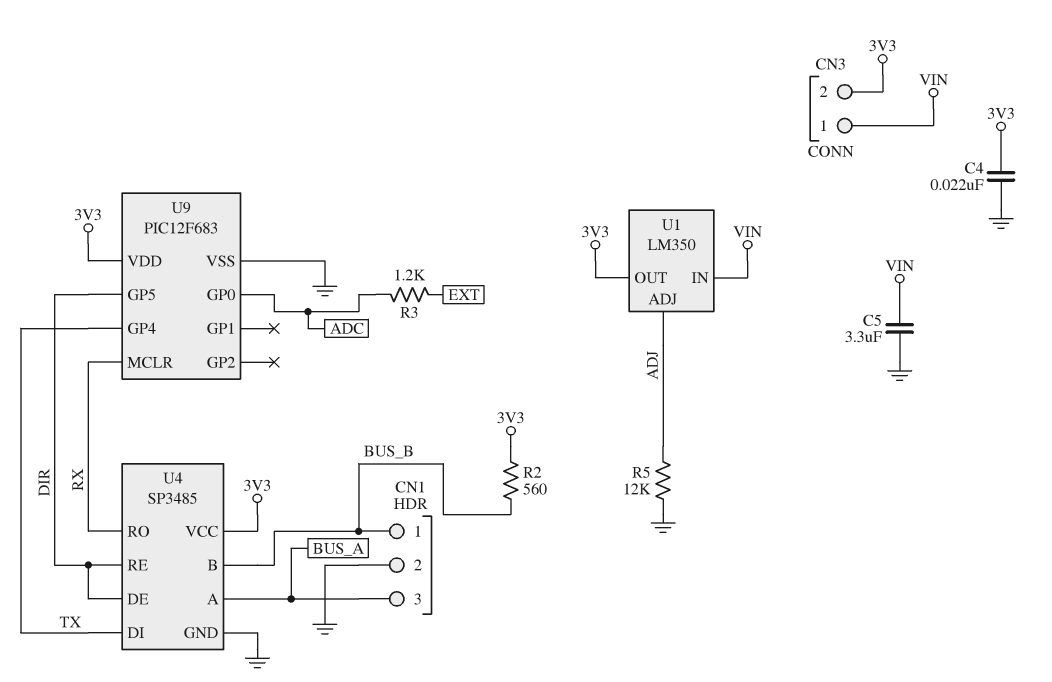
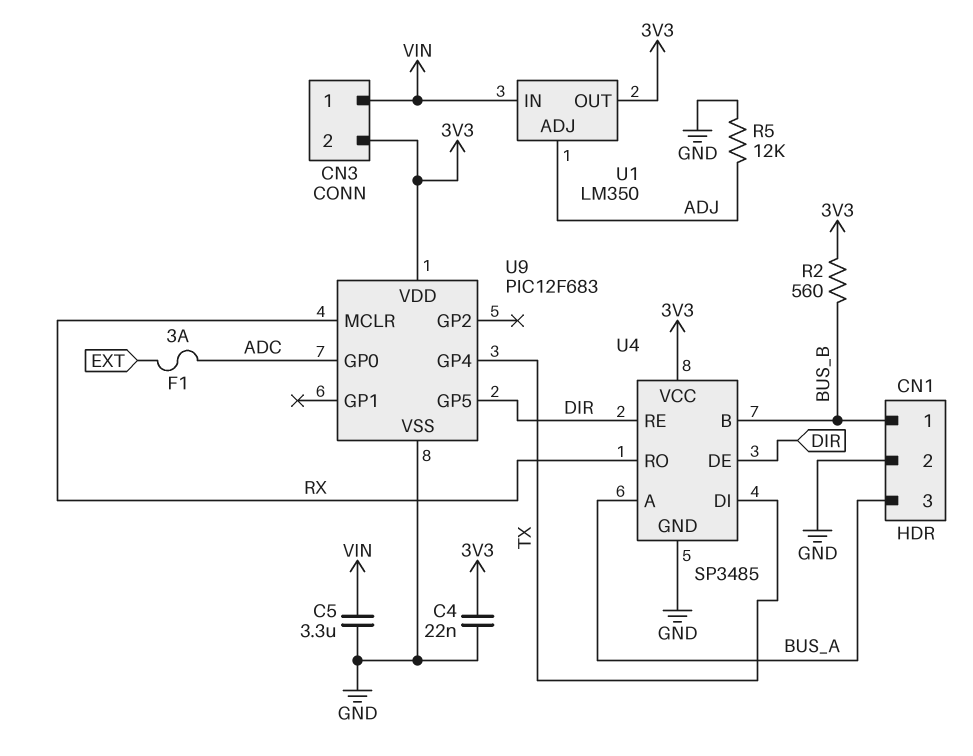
F1: none -> 3A (ADC, EXT)
R3: 1.2k (ADC, EXT) -> none

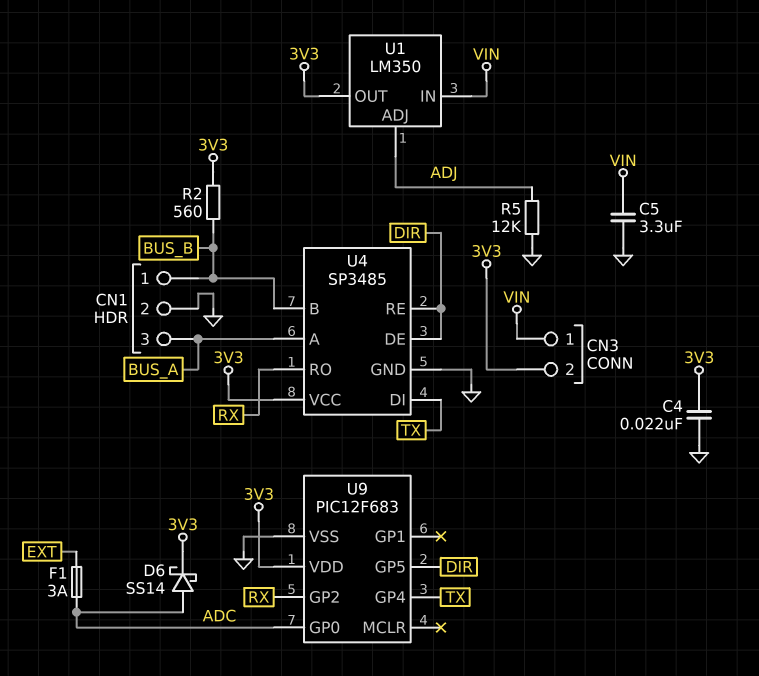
D6: none -> schottky SS14 (A ADC, K 3V3)
U9 pin GP2: none -> RX
U9 pin MCLR: RX -> none

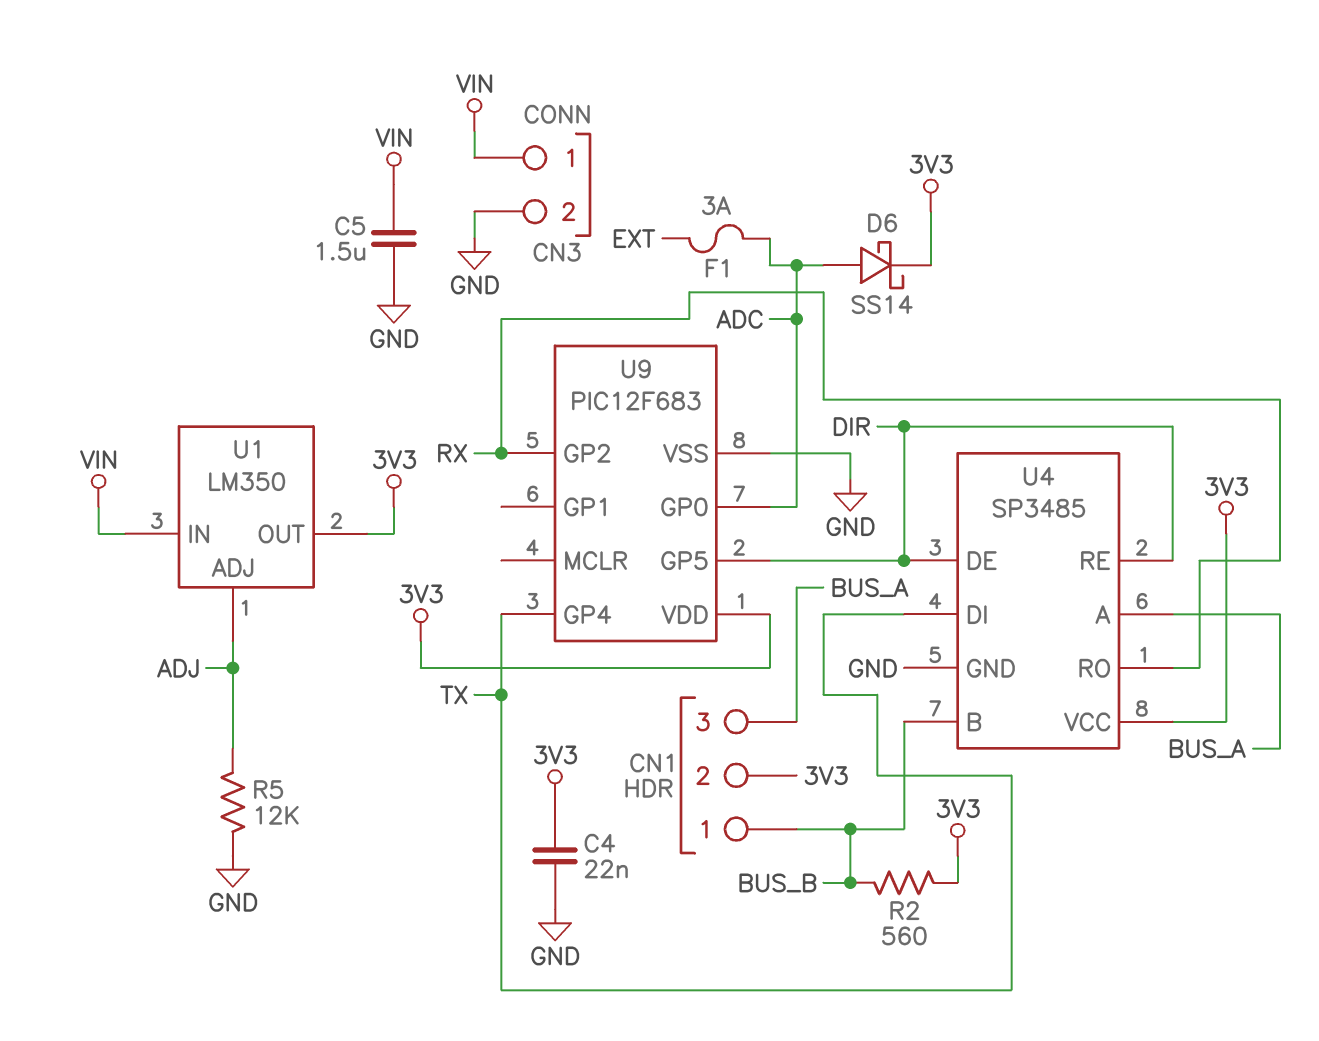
C5: 3.3uF (GND, VIN) -> 1.5uF (GND, VIN)
CN1 pin 2: GND -> 3V3
CN3 pin 2: 3V3 -> GND

